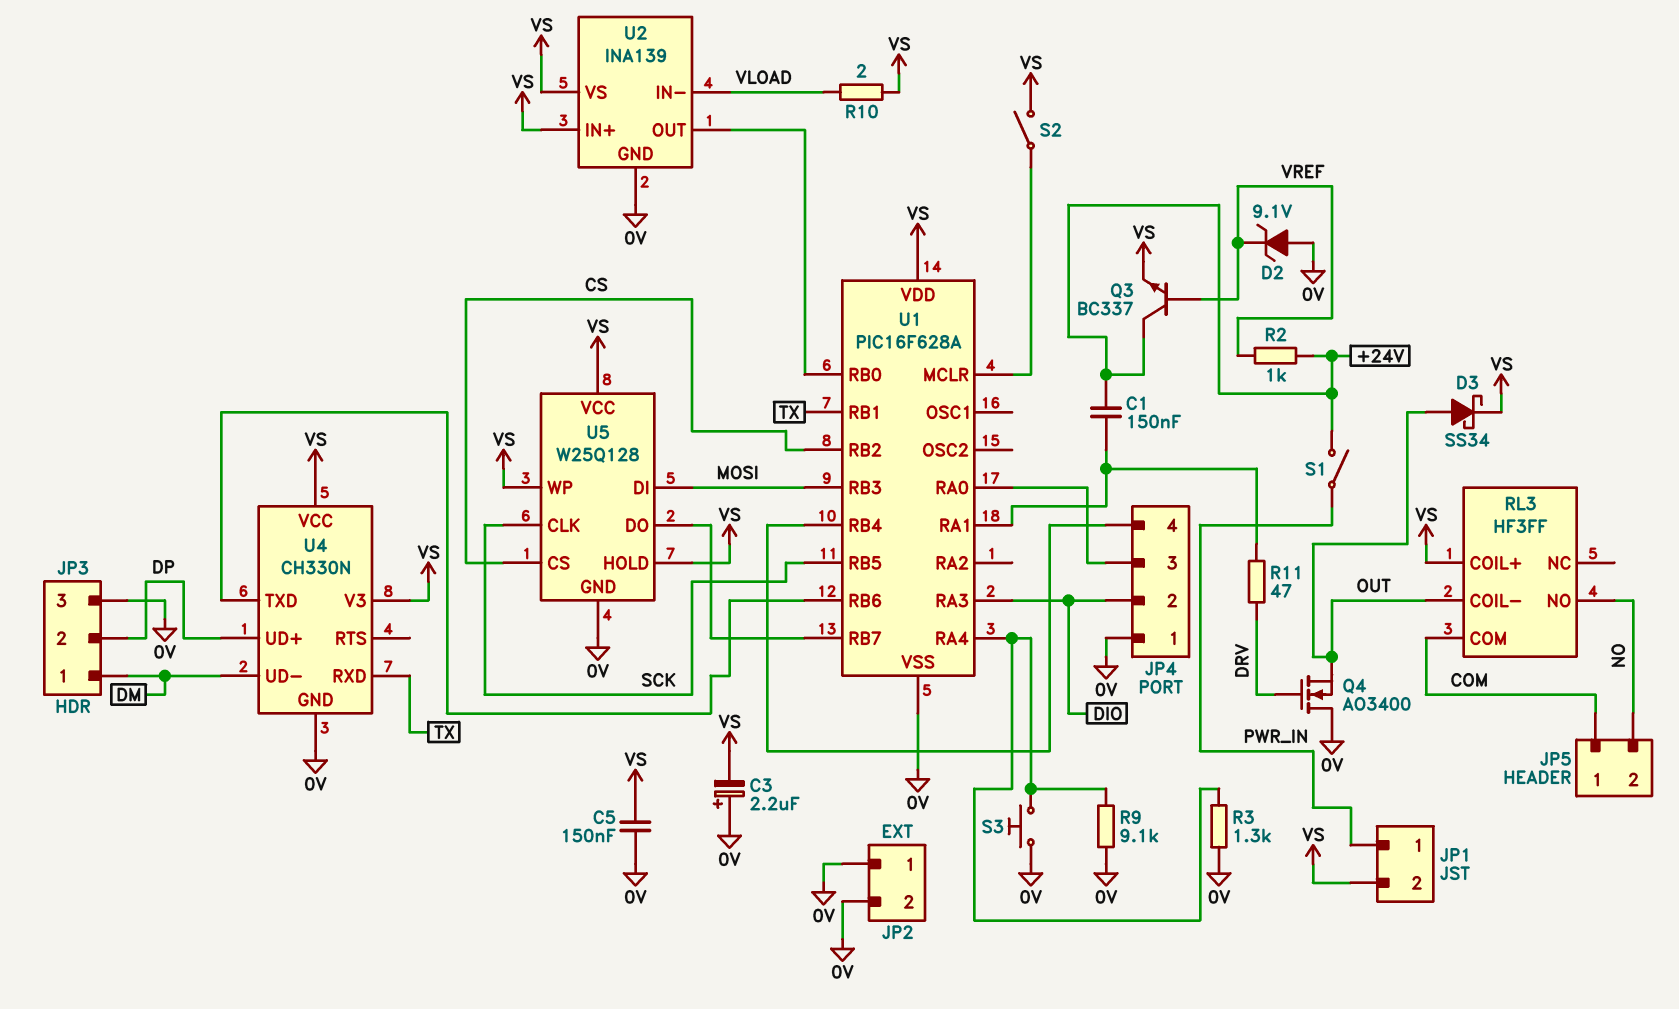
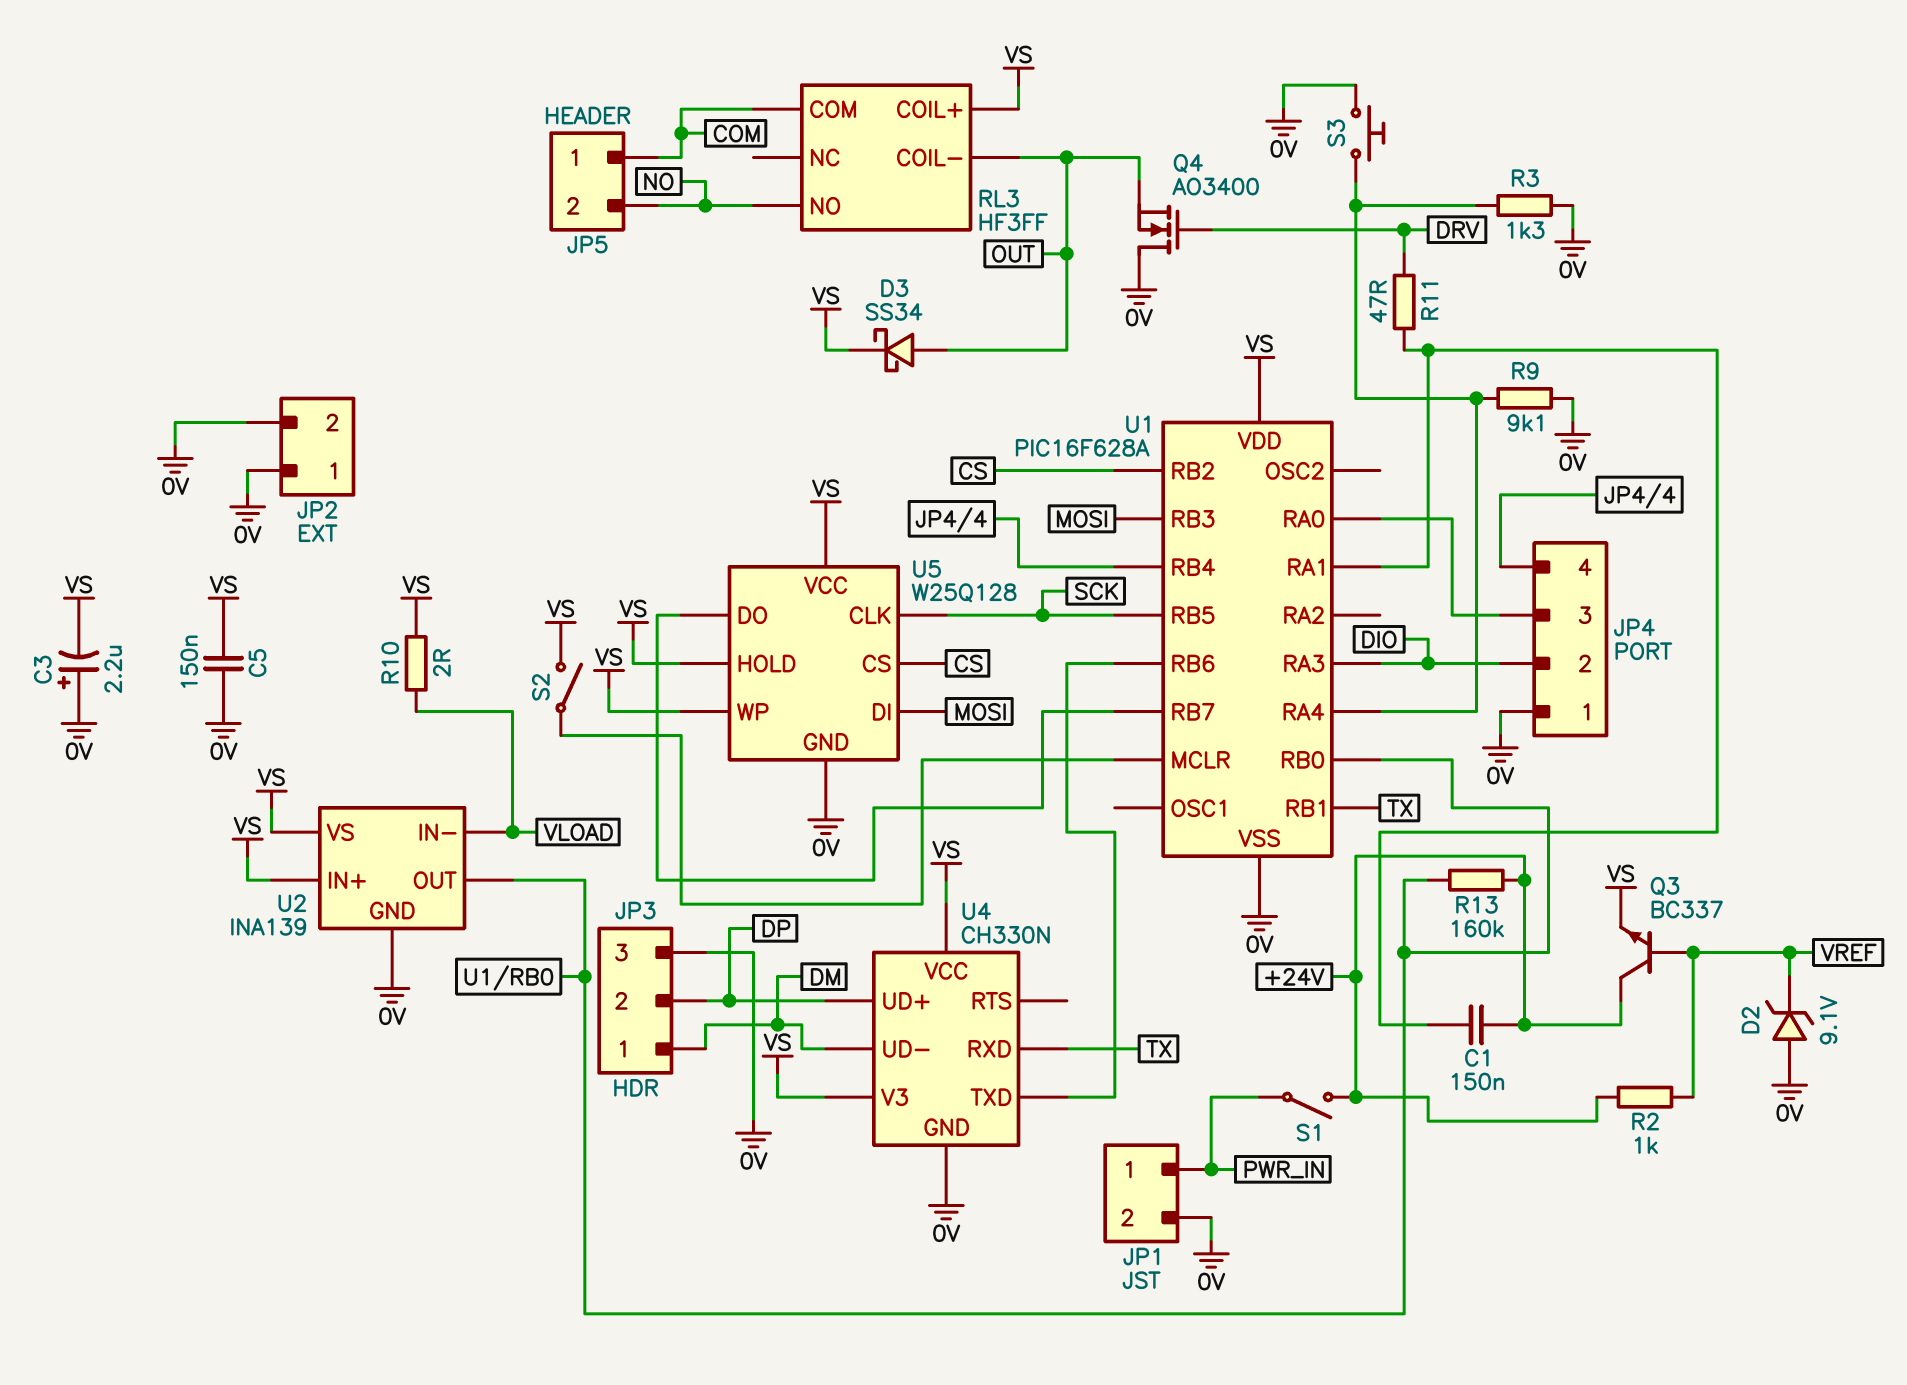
JP1 pin 2: VS -> 0V
R13: none -> 160k (+24V, U1/RB0)

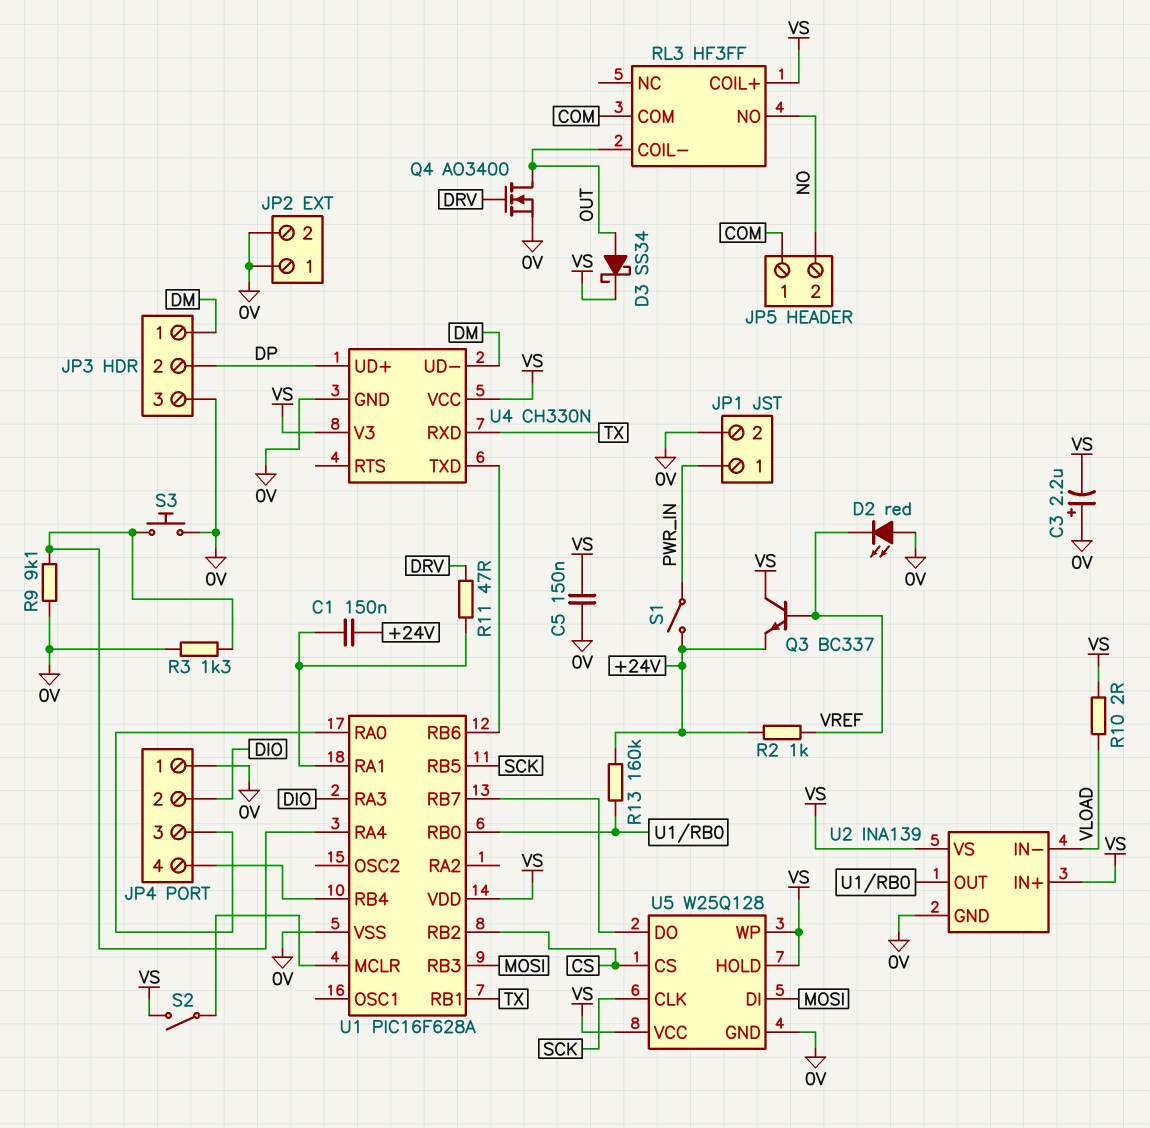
D2: zener 9.1V (A 0V, K VREF) -> LED red (A 0V, K VREF)
Q3: NPN BC337 (B VREF, C +24V, E VS) -> NPN BC337 (B VREF, C VS, E +24V)
Q4: NMOS AO3400 (G DRV, D 0V, S OUT) -> NMOS AO3400 (G DRV, D OUT, S 0V)

